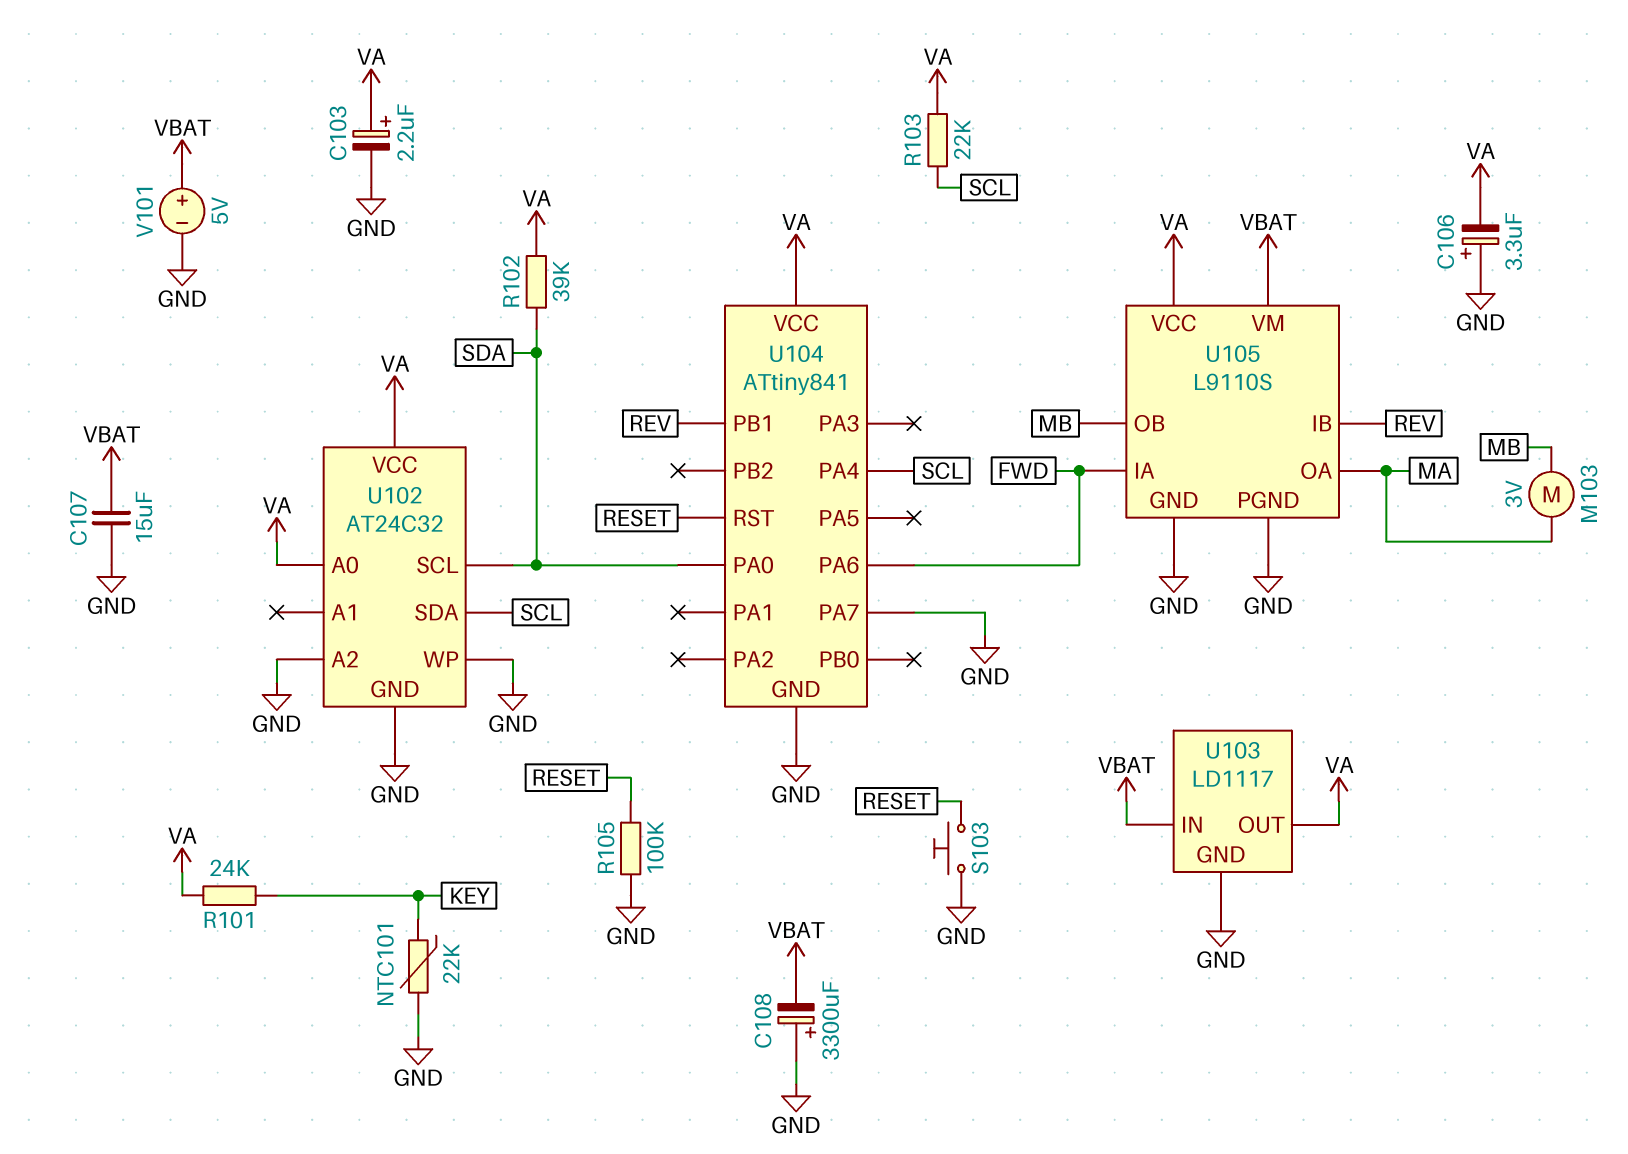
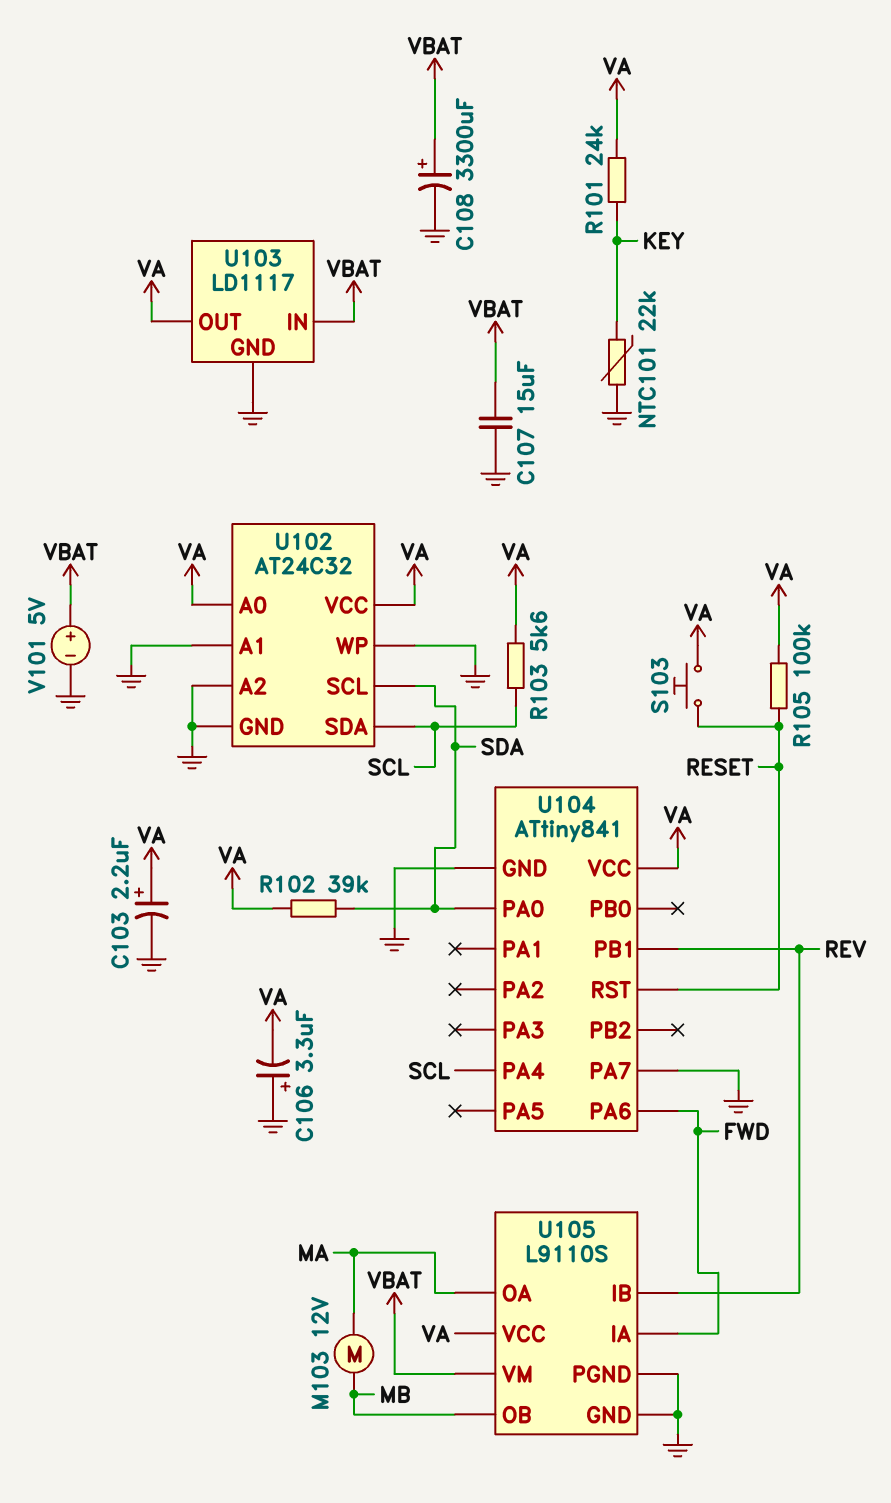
C108: 3300uF (plus GND, minus VBAT) -> 3300uF (plus VBAT, minus GND)
M103: motor 3V (MA, MB) -> motor 12V (MA, MB)
R103: 22k (SCL, VA) -> 5.6k (SCL, VA)
R105: 100k (GND, RESET) -> 100k (RESET, VA)
S103: button (GND, RESET) -> button (RESET, VA)
U102 pin A1: none -> GND

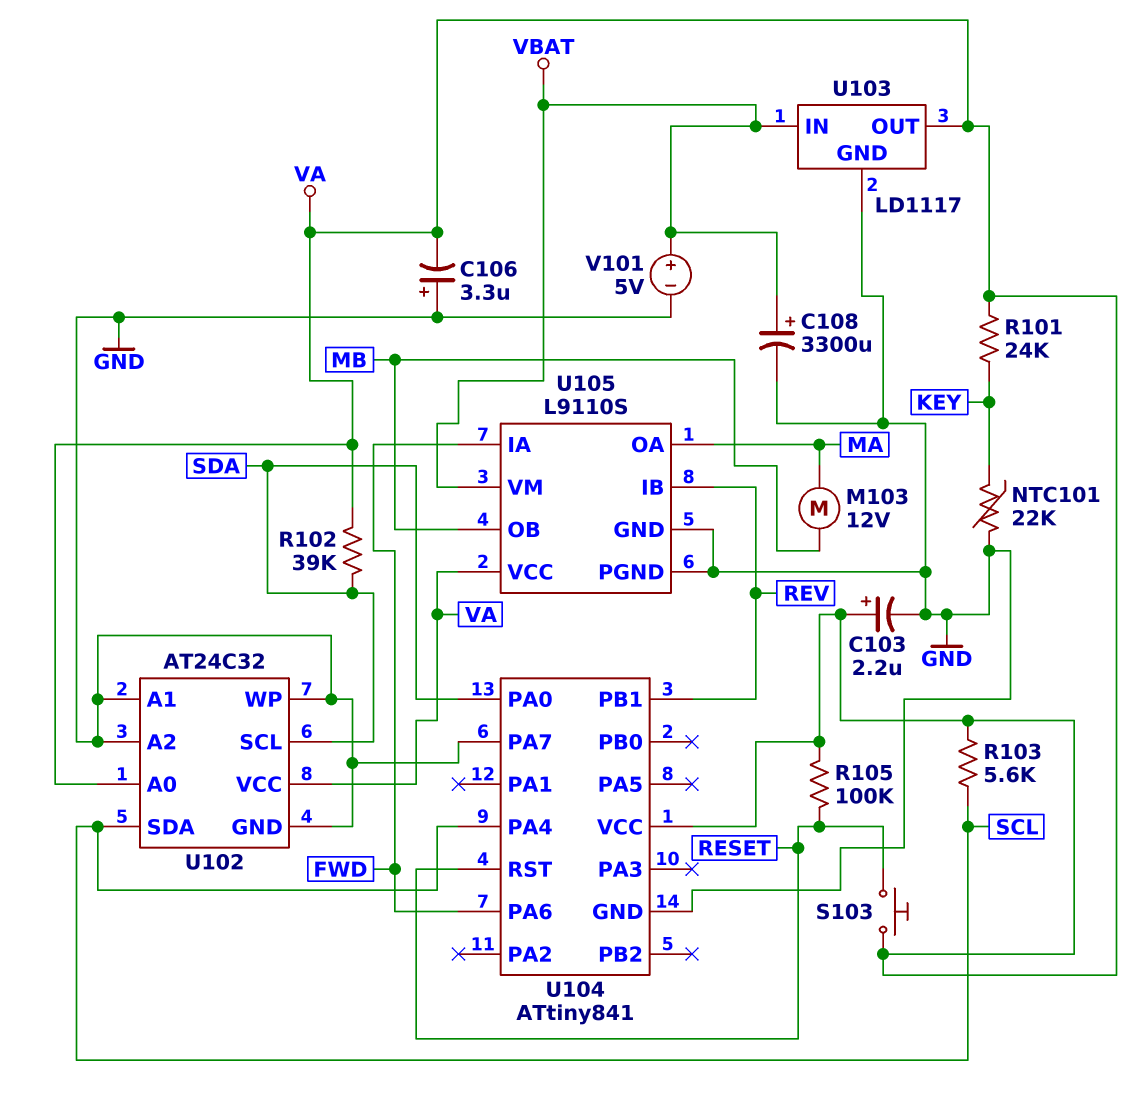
C107: 15uF (GND, VBAT) -> none

